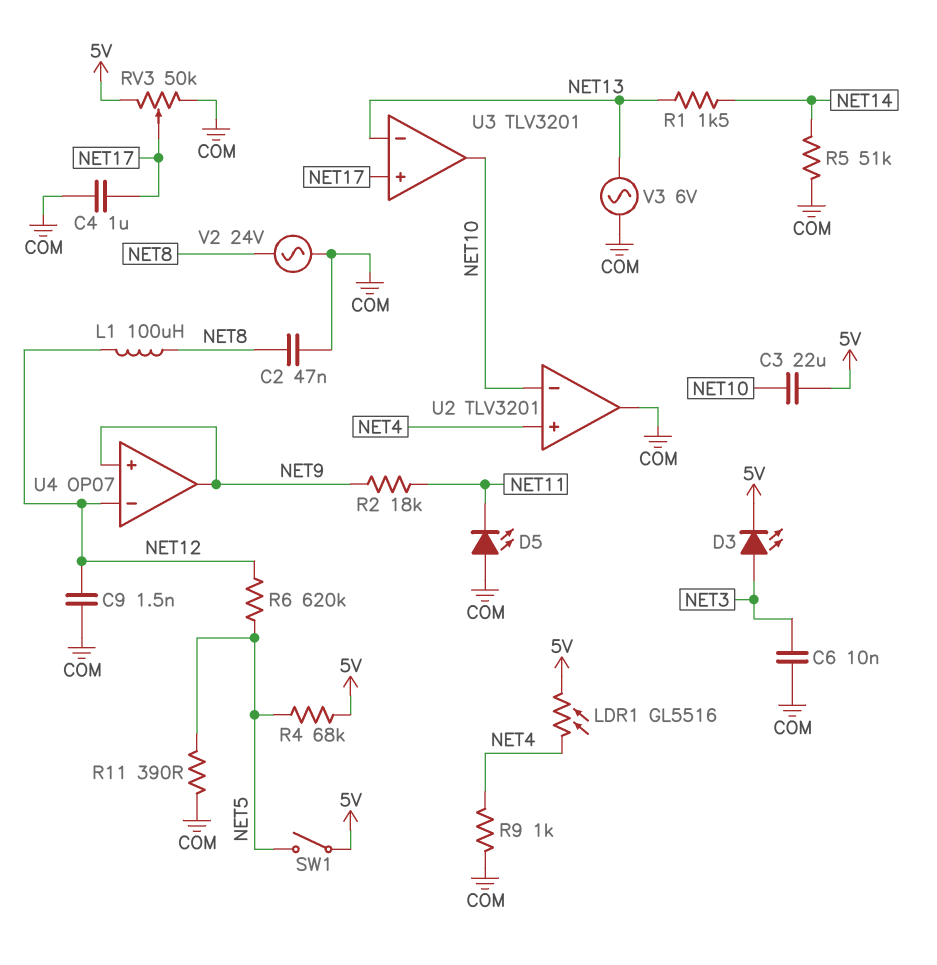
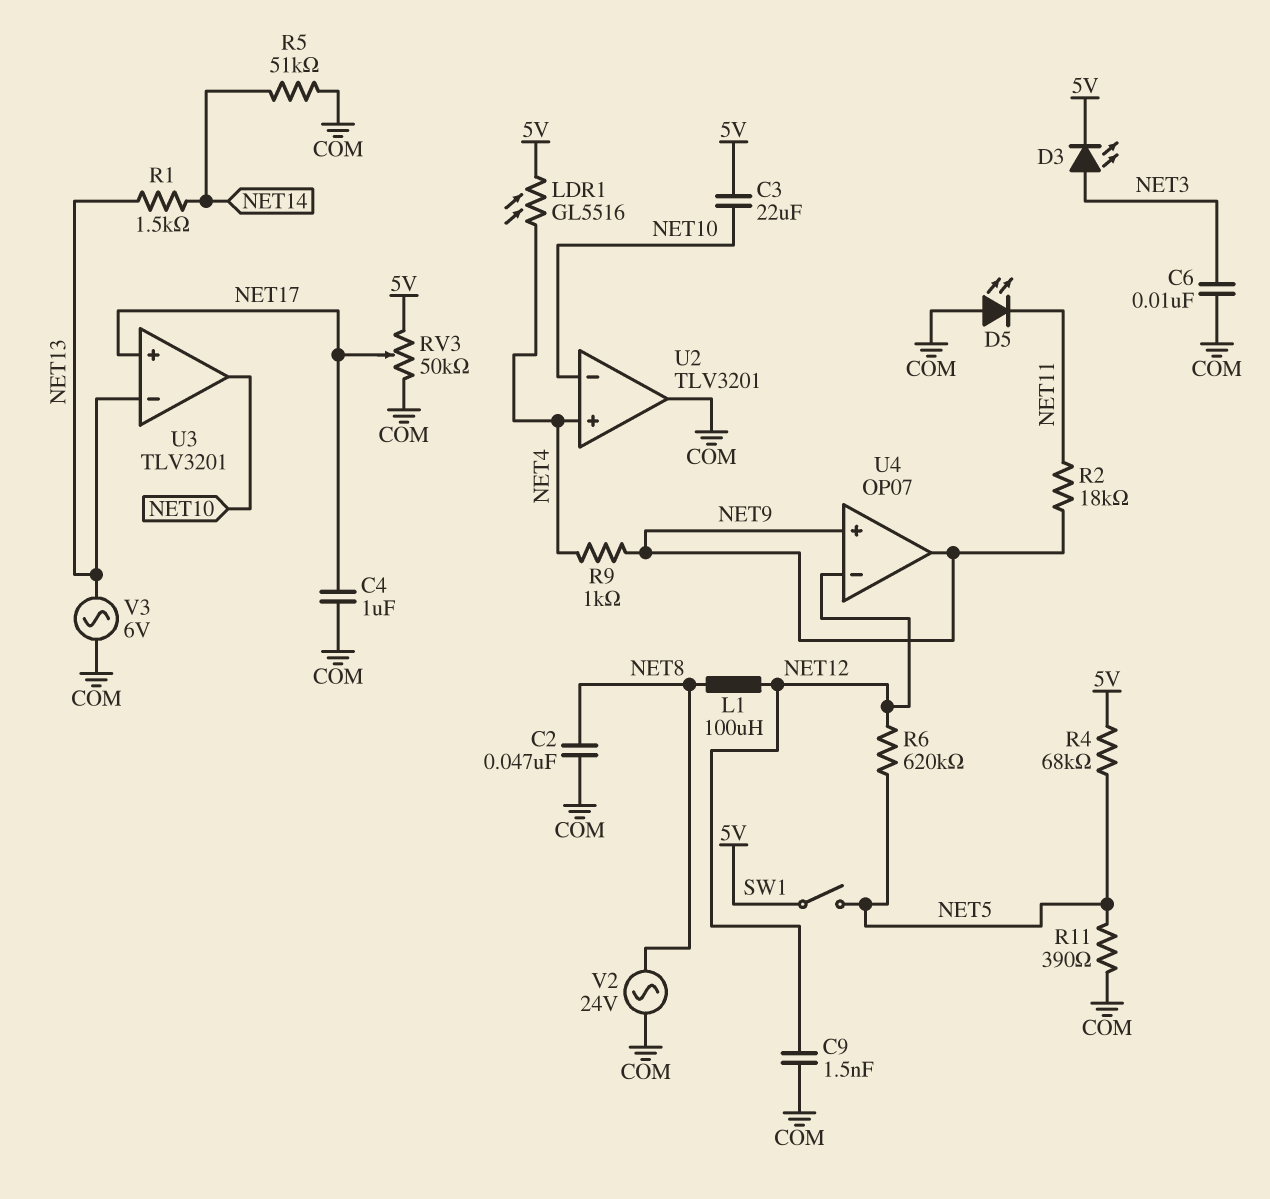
R9: 1k (COM, NET4) -> 1k (NET4, NET9)

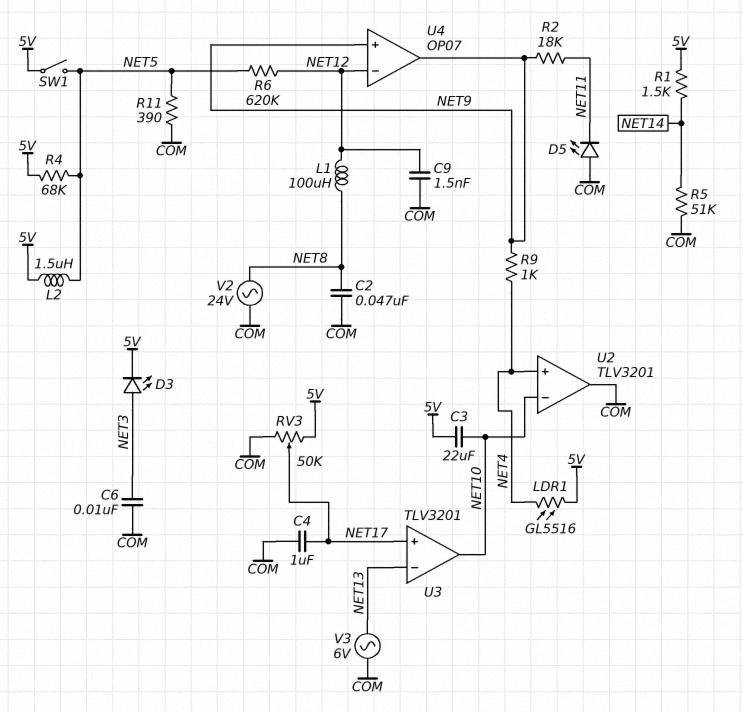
L2: none -> 1.5uH (5V, NET5)
R1: 1.5k (NET13, NET14) -> 1.5k (5V, NET14)

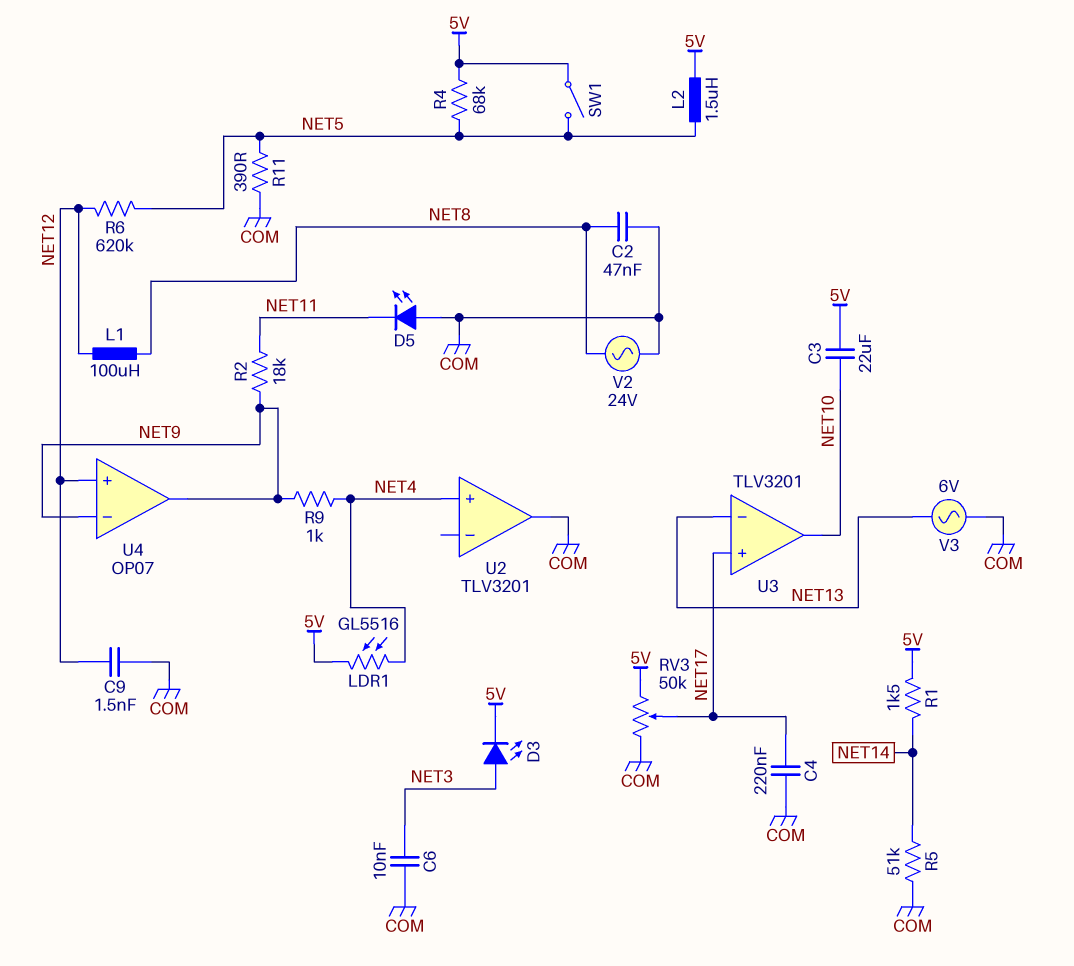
C4: 1uF (COM, NET17) -> 220nF (COM, NET17)
U2 pin in-: NET10 -> none
U4 pin in+: NET9 -> NET12
U4 pin in-: NET12 -> NET9

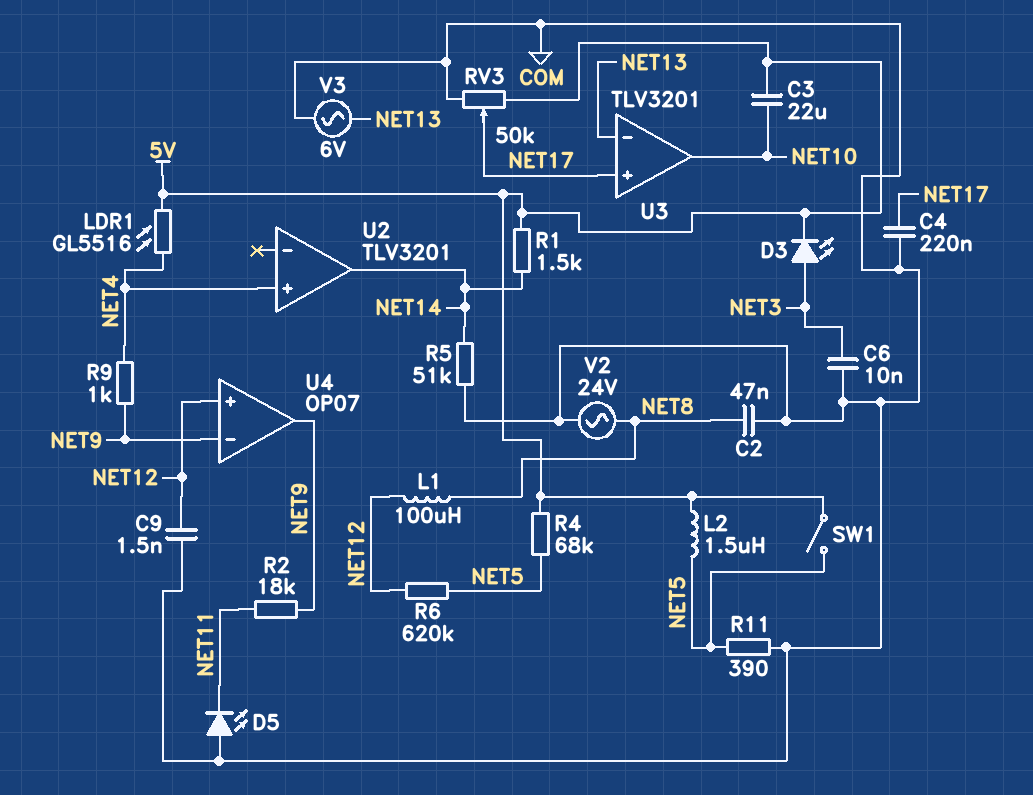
U2 pin out: COM -> NET14

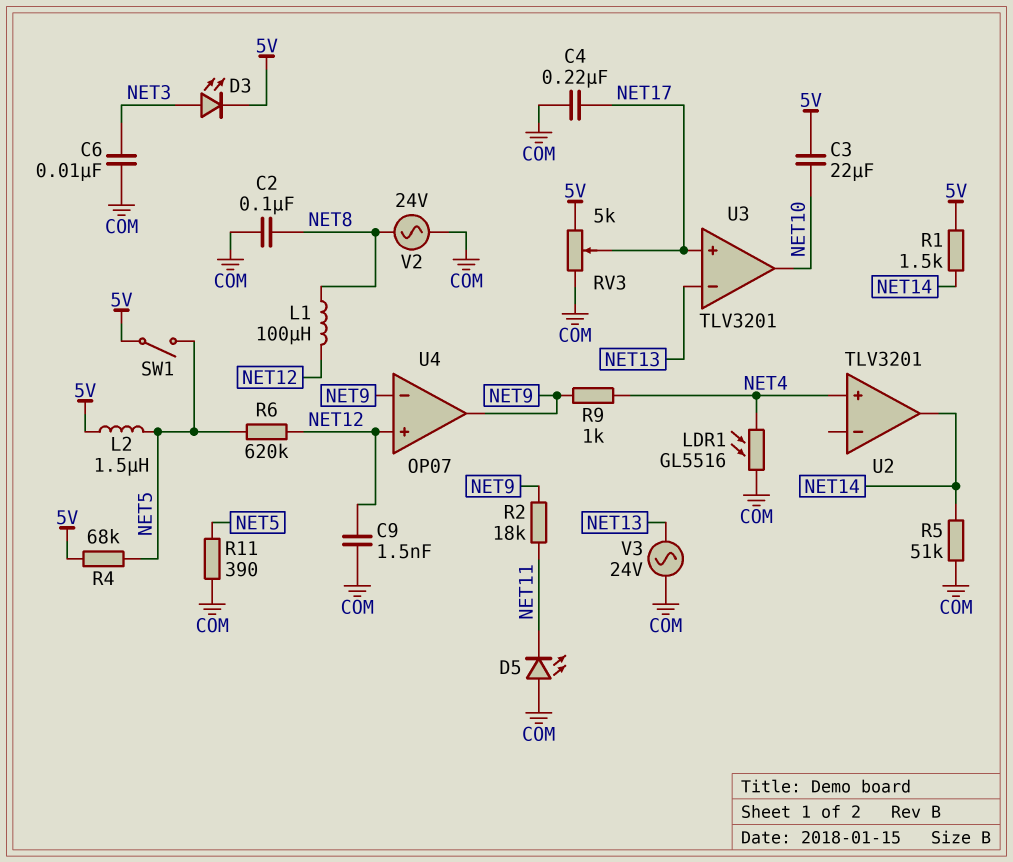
C2: 47nF (COM, NET8) -> 100nF (COM, NET8)
LDR1: GL5516 (5V, NET4) -> GL5516 (COM, NET4)
RV3: 50k (5V, COM, wiper NET17) -> 5k (5V, COM, wiper NET17)
V3: AC 6V (COM, NET13) -> AC 24V (COM, NET13)

